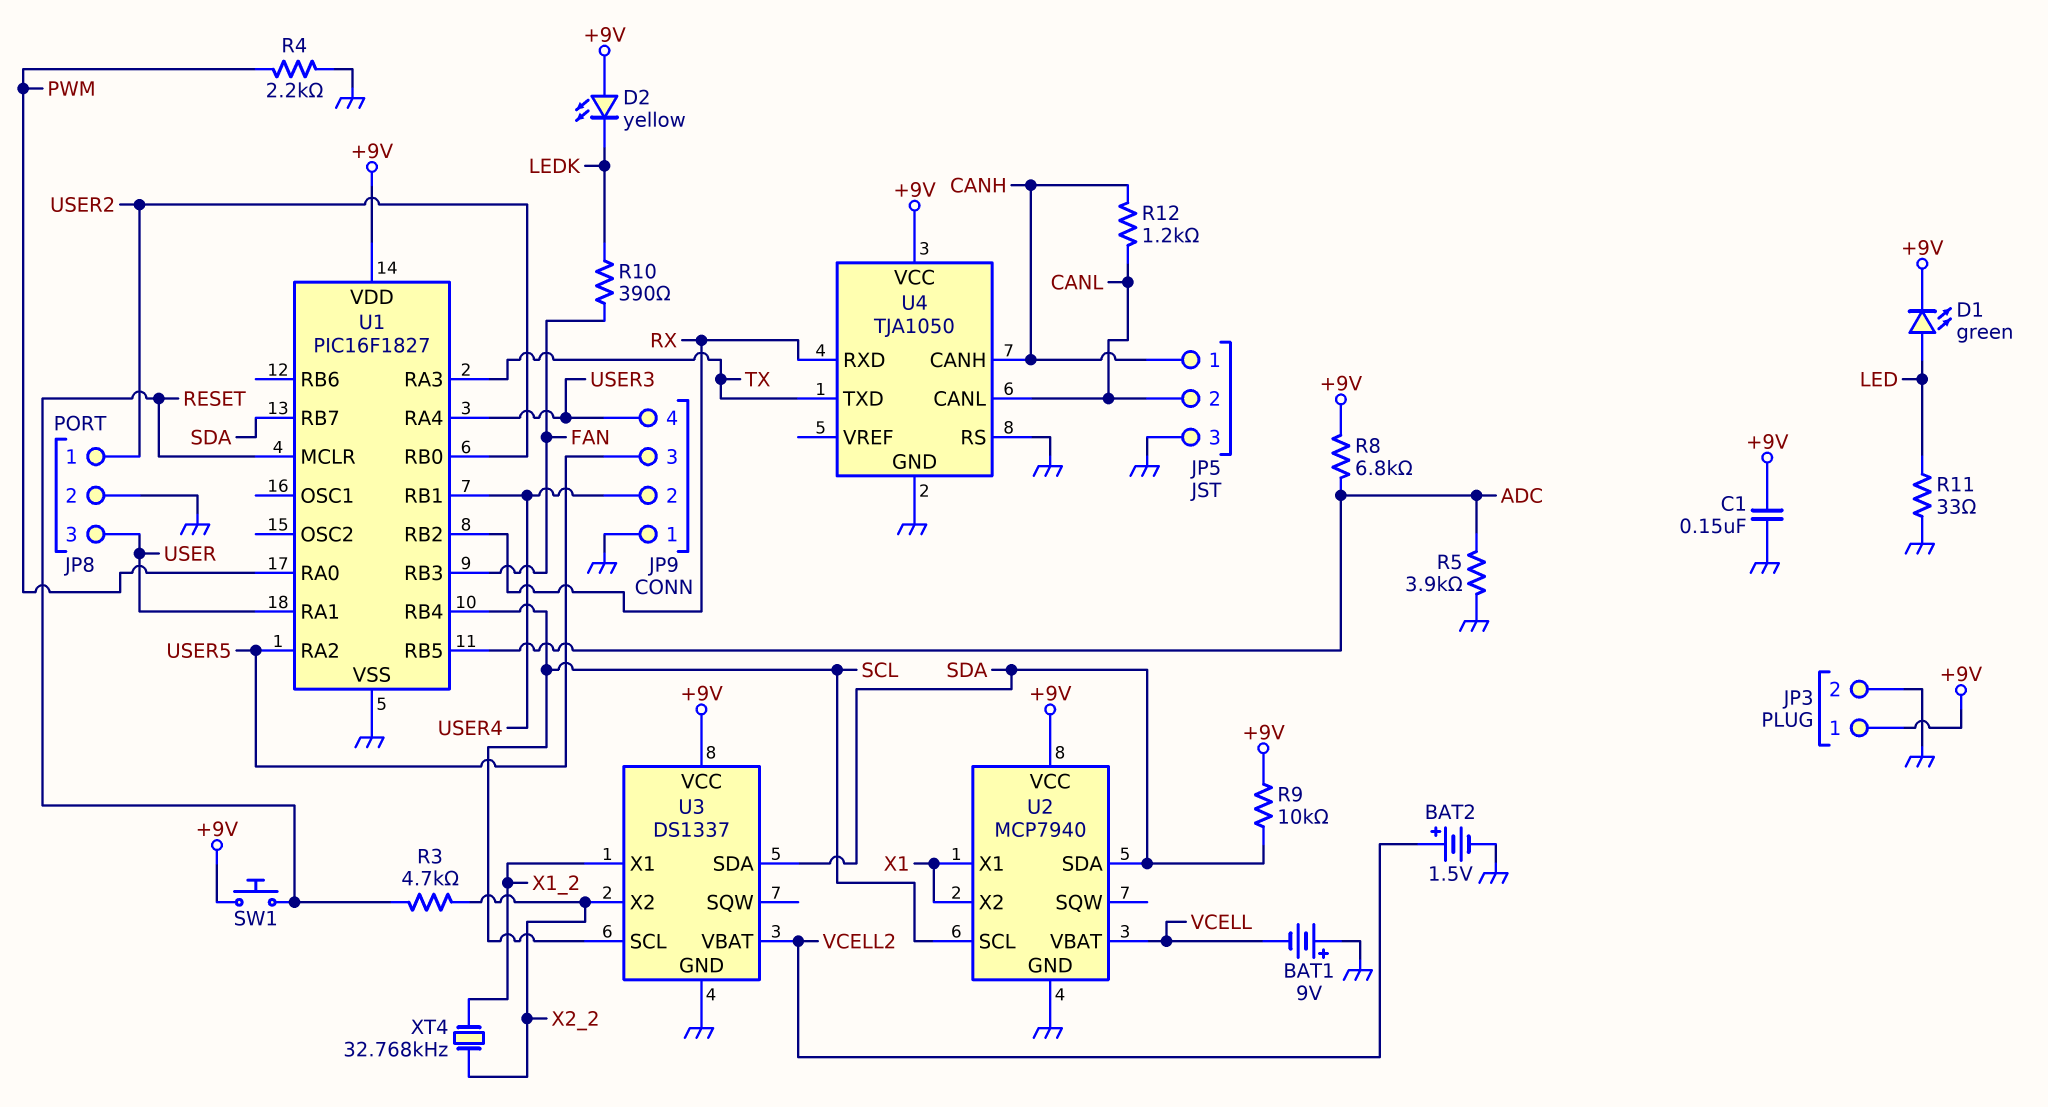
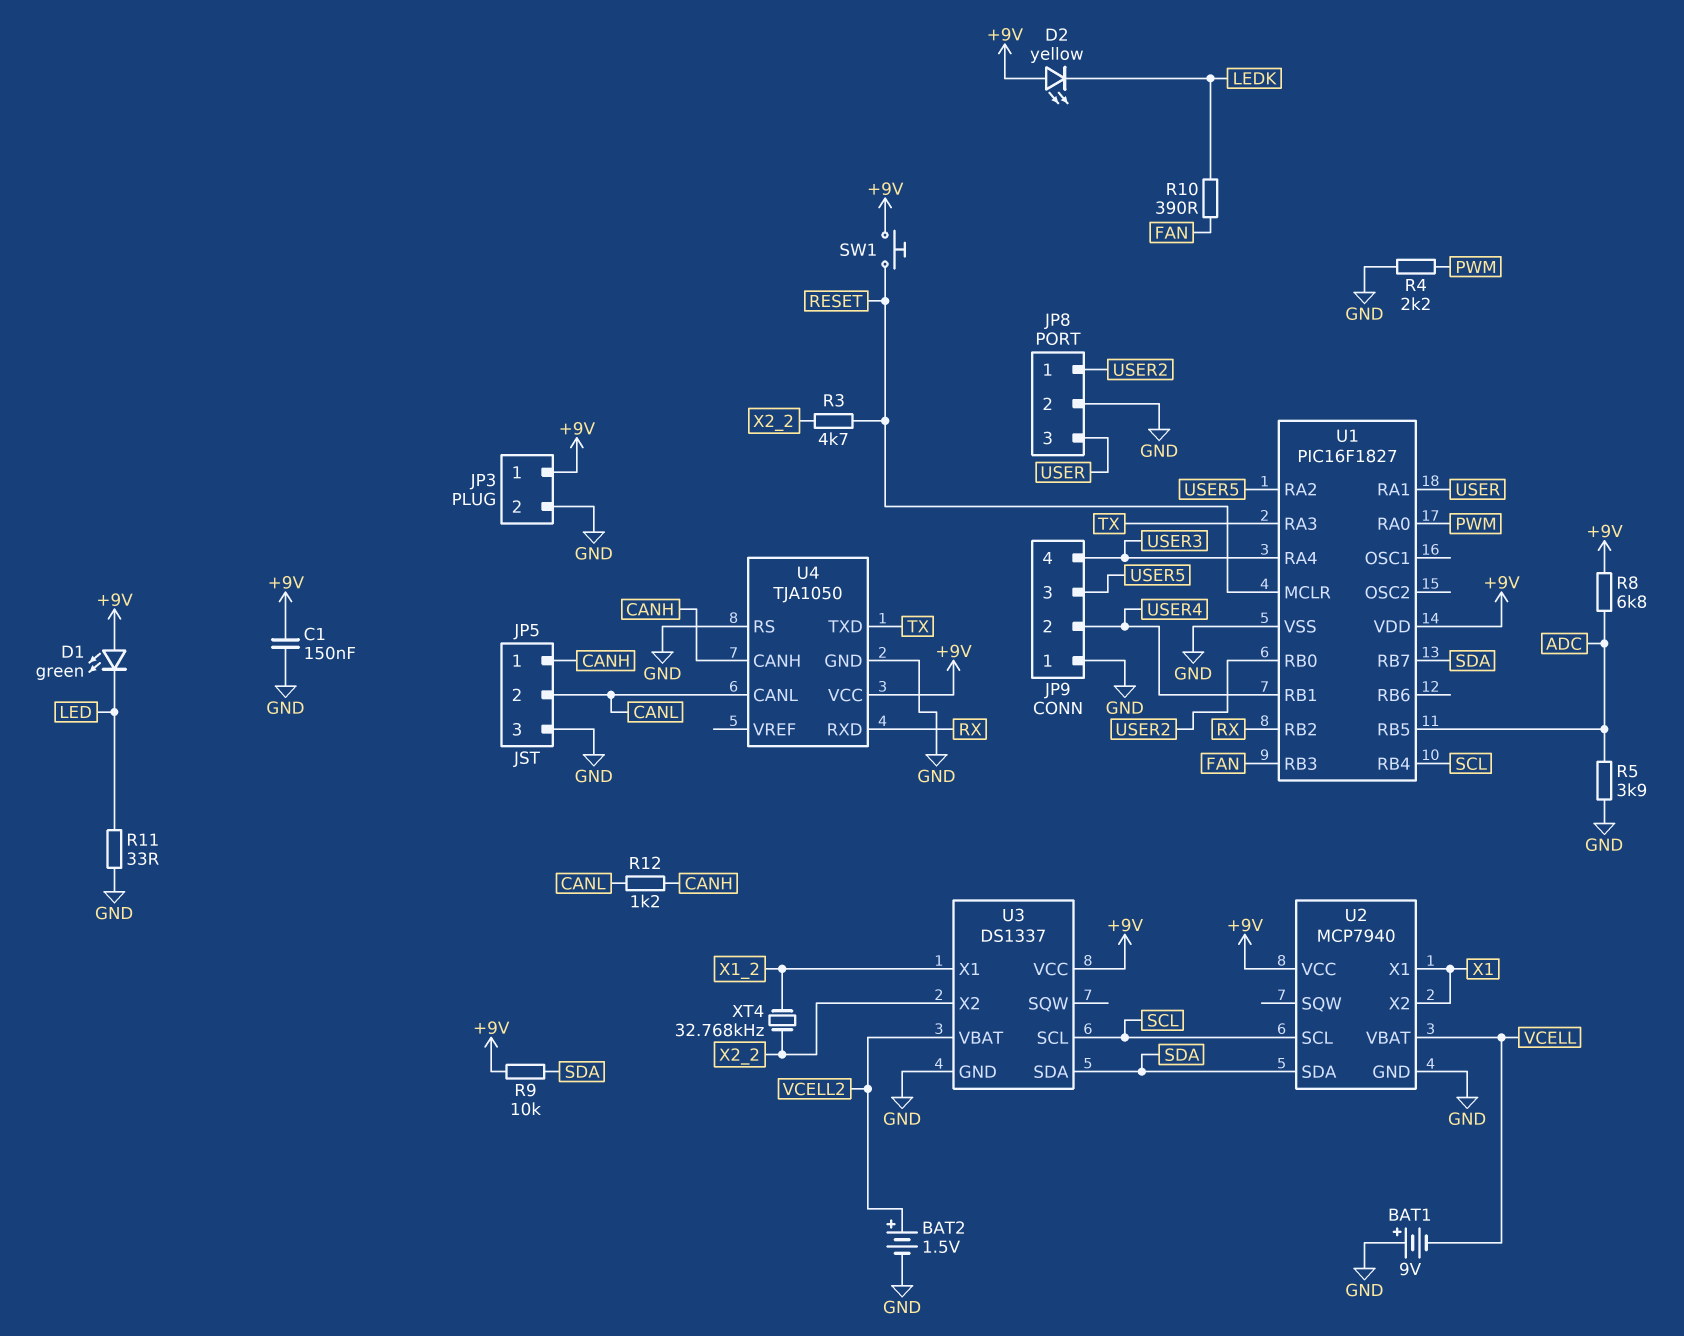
D1: LED green (A LED, K +9V) -> LED green (A +9V, K LED)

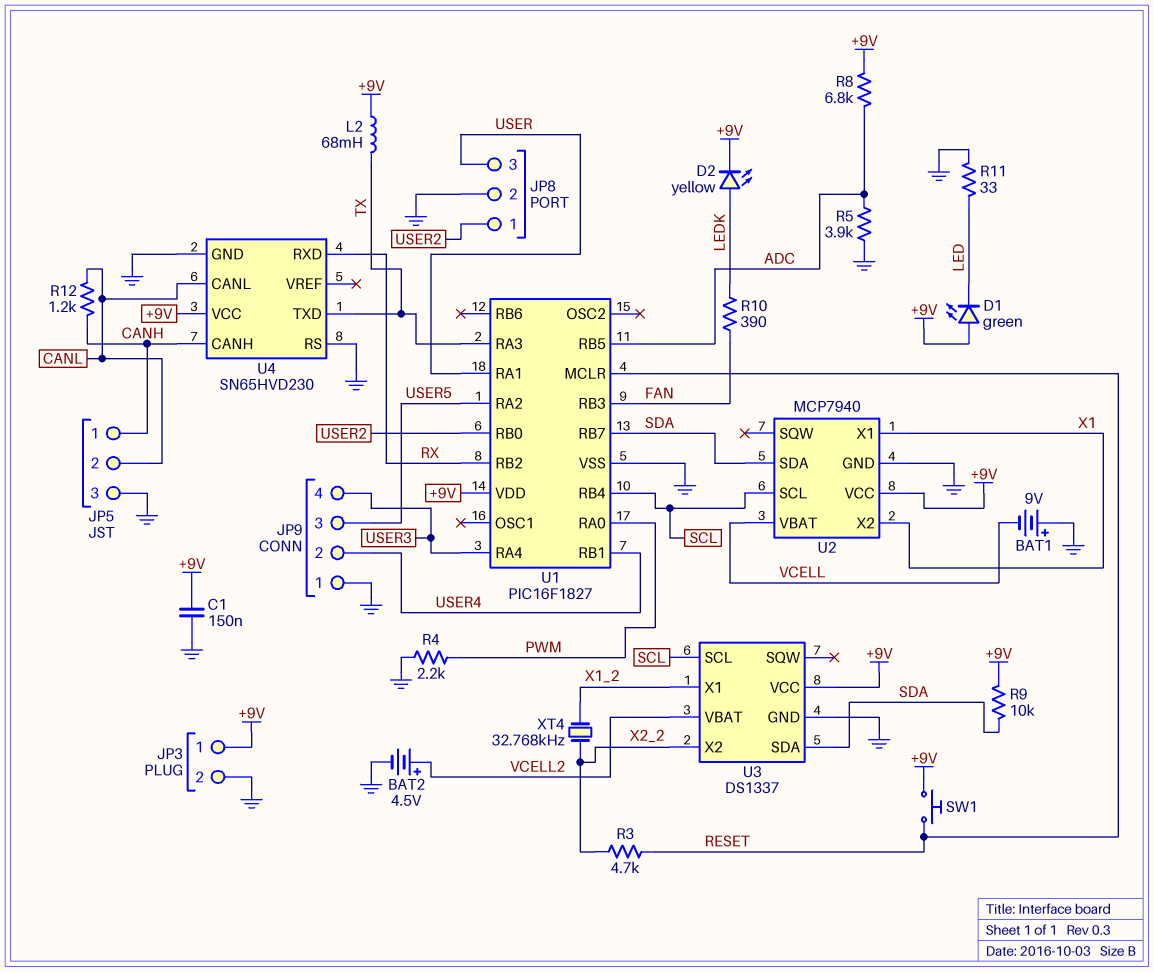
BAT2: 1.5V (plus VCELL2, minus GND) -> 4.5V (plus VCELL2, minus GND)
D2: LED yellow (A +9V, K LEDK) -> LED yellow (A LEDK, K +9V)
L2: none -> 68mH (+9V, TX)
U4: TJA1050 -> SN65HVD230

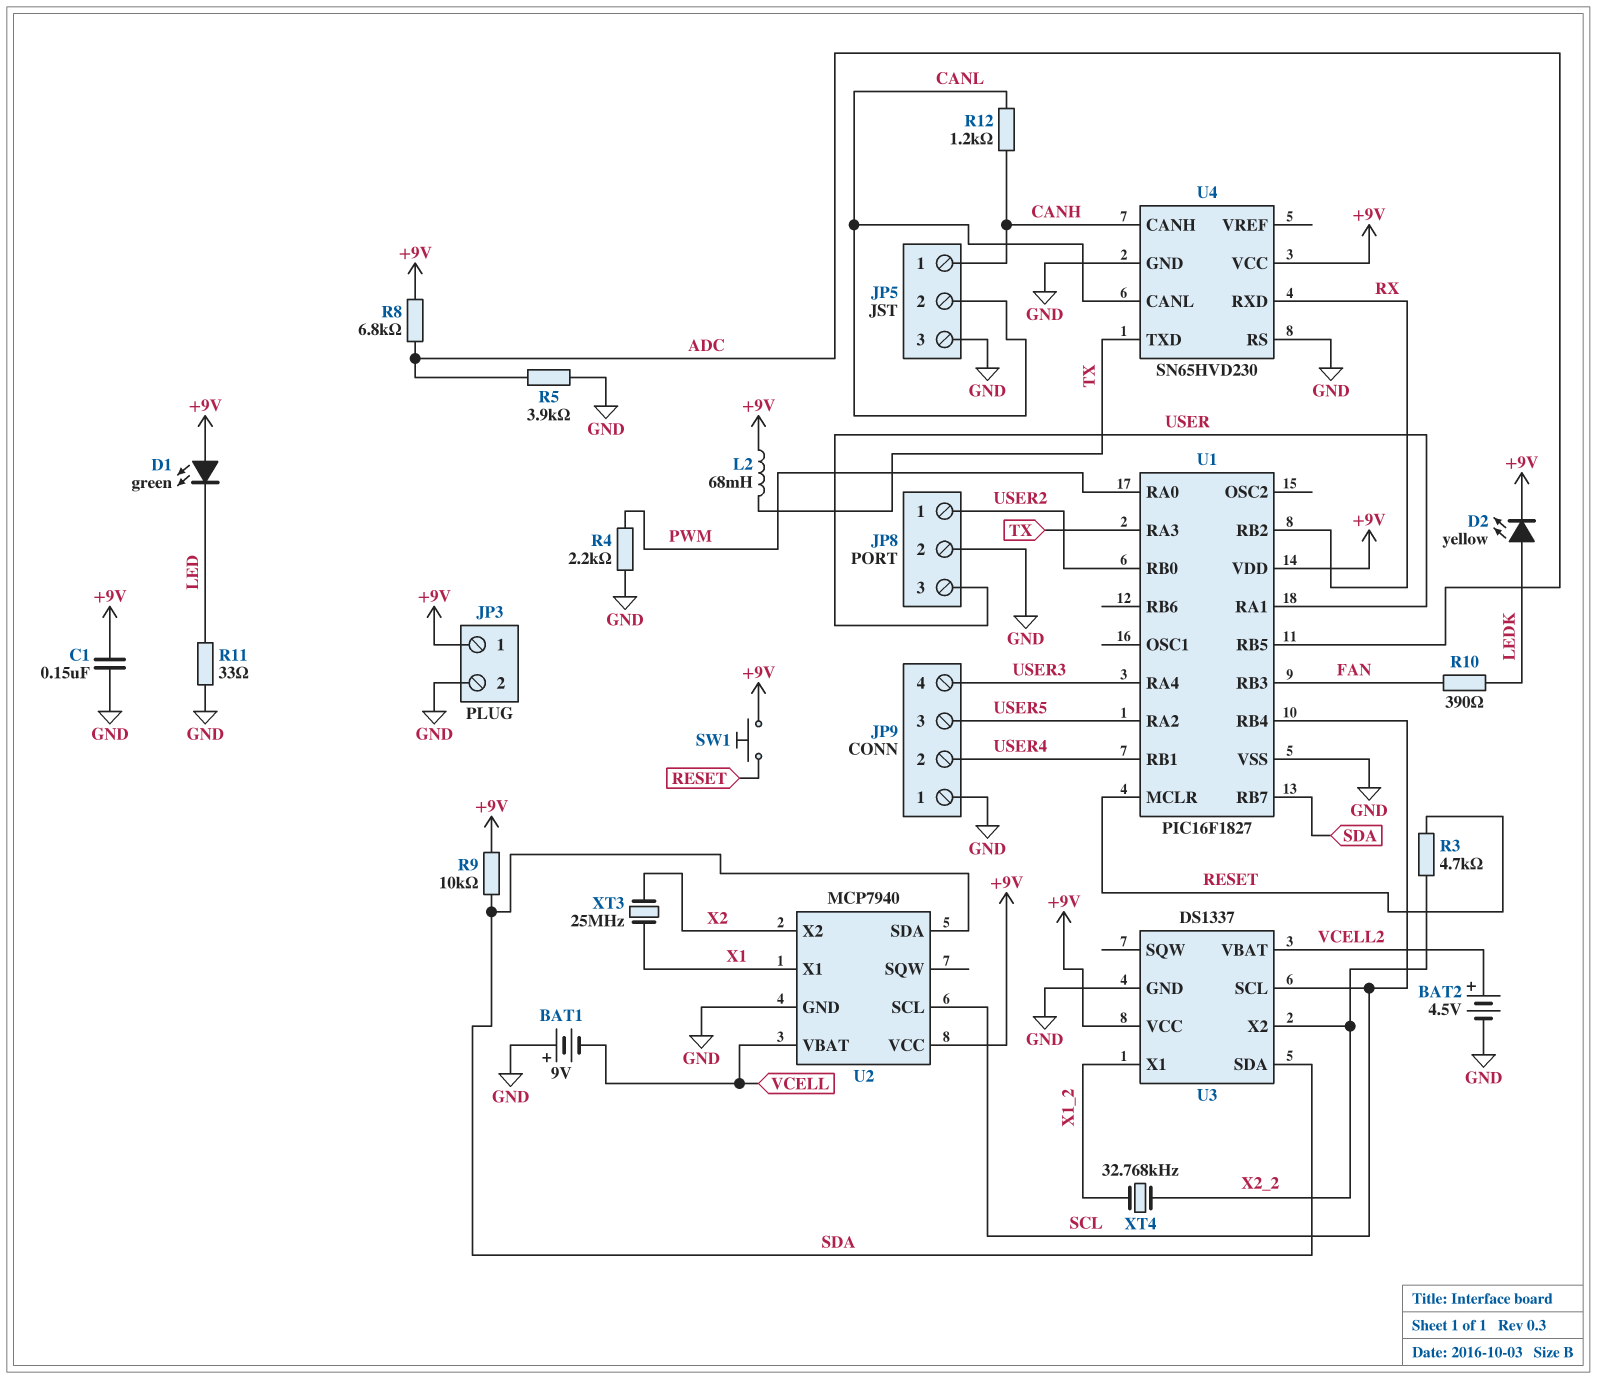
U2 pin X2: X1 -> X2
XT3: none -> 25MHz (X1, X2)

